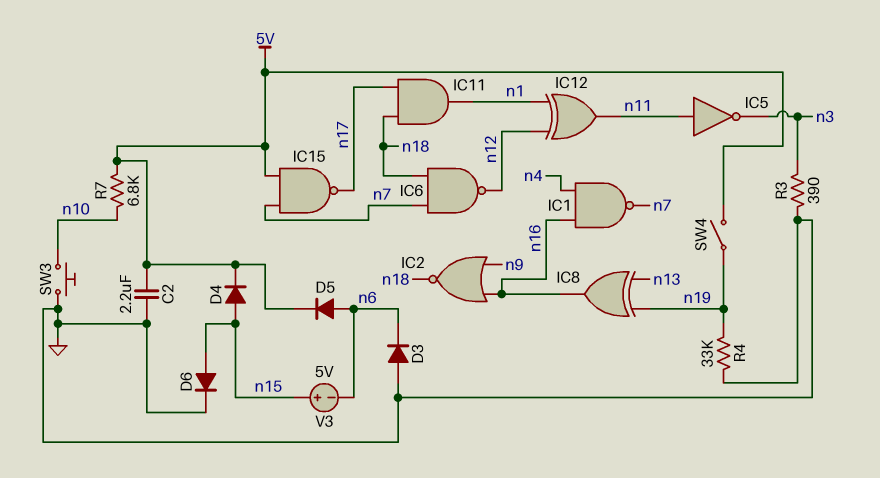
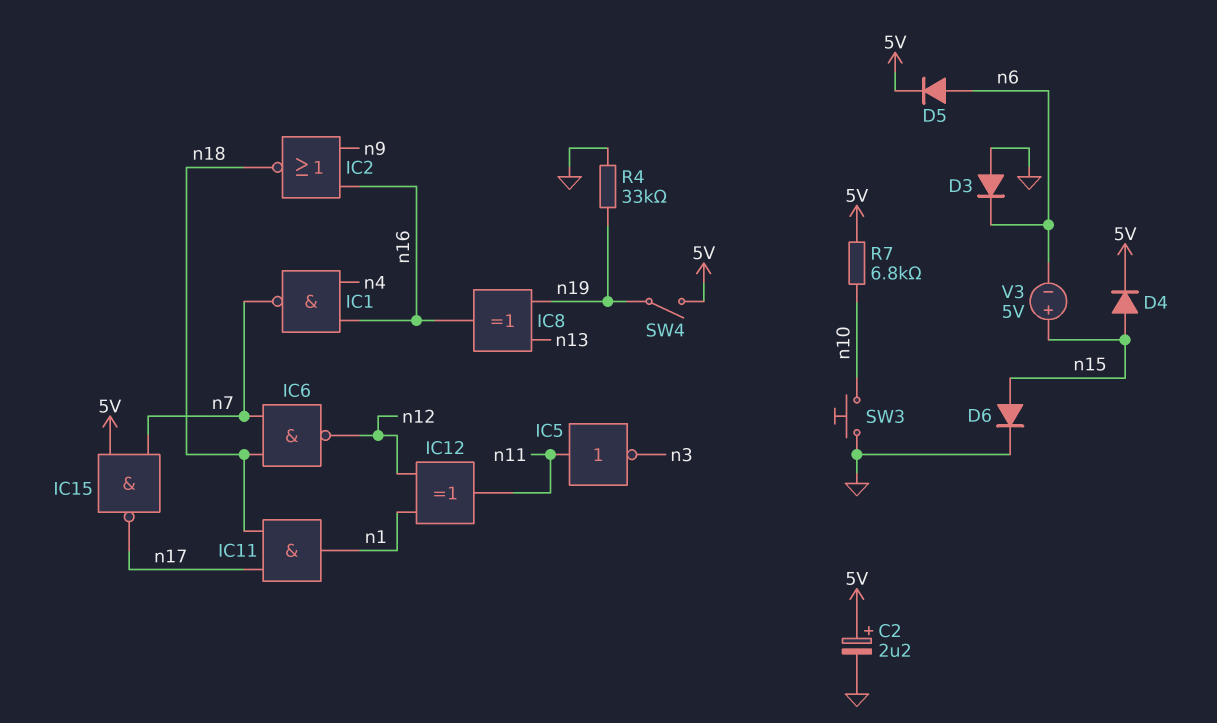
C2: 2.2uF (5V, GND) -> 2.2uF (plus 5V, minus GND)
R3: 390 (GND, n3) -> none

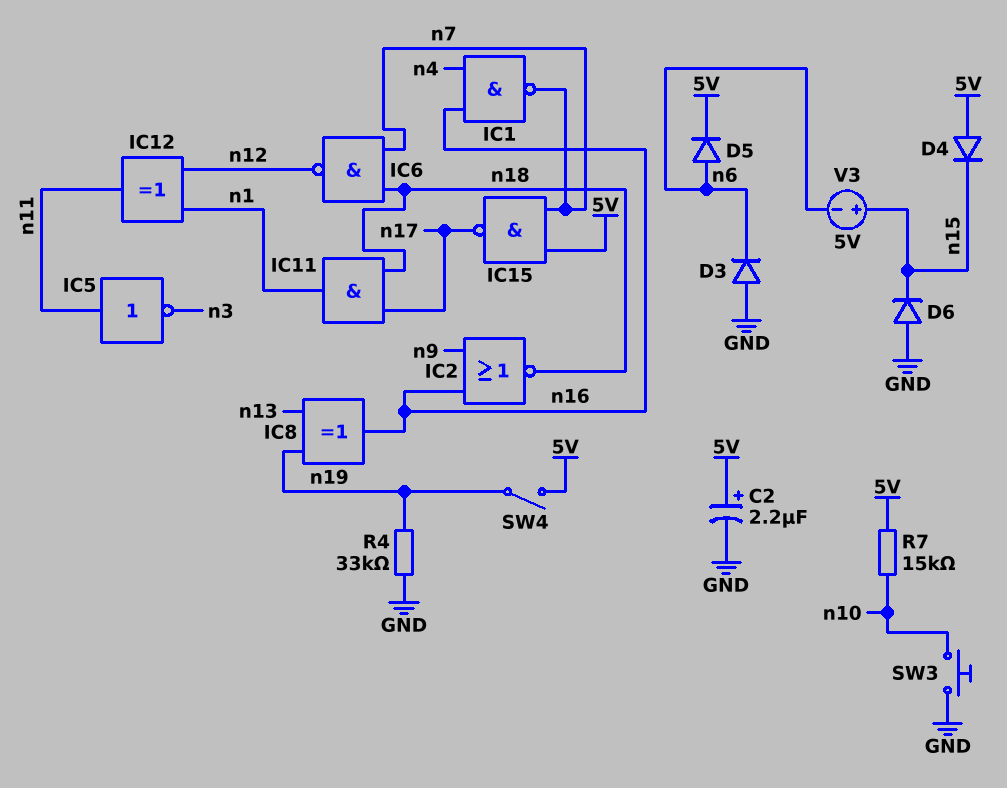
D4: diode (A n15, K 5V) -> diode (A 5V, K n15)
D6: diode (A n15, K GND) -> diode (A GND, K n15)
R7: 6.8k (5V, n10) -> 15k (5V, n10)

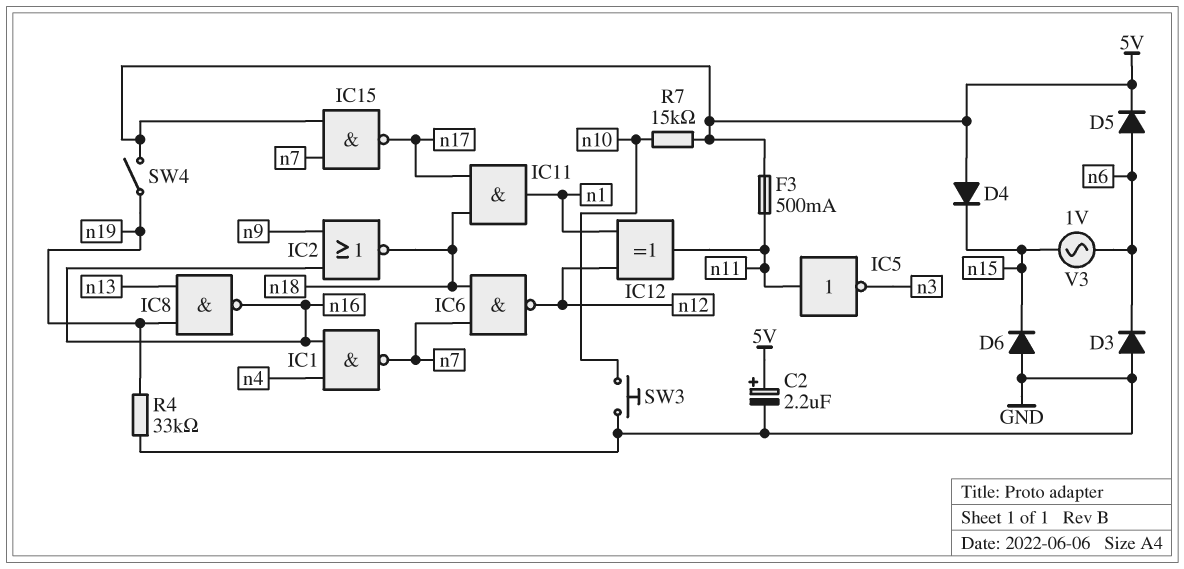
F3: none -> 500mA (5V, n11)
IC8: XOR (in n13, in n19, out n16) -> NAND (in n13, in n19, out n16)
V3: 5V (plus n15, minus n6) -> AC 1V (n6, n15)

